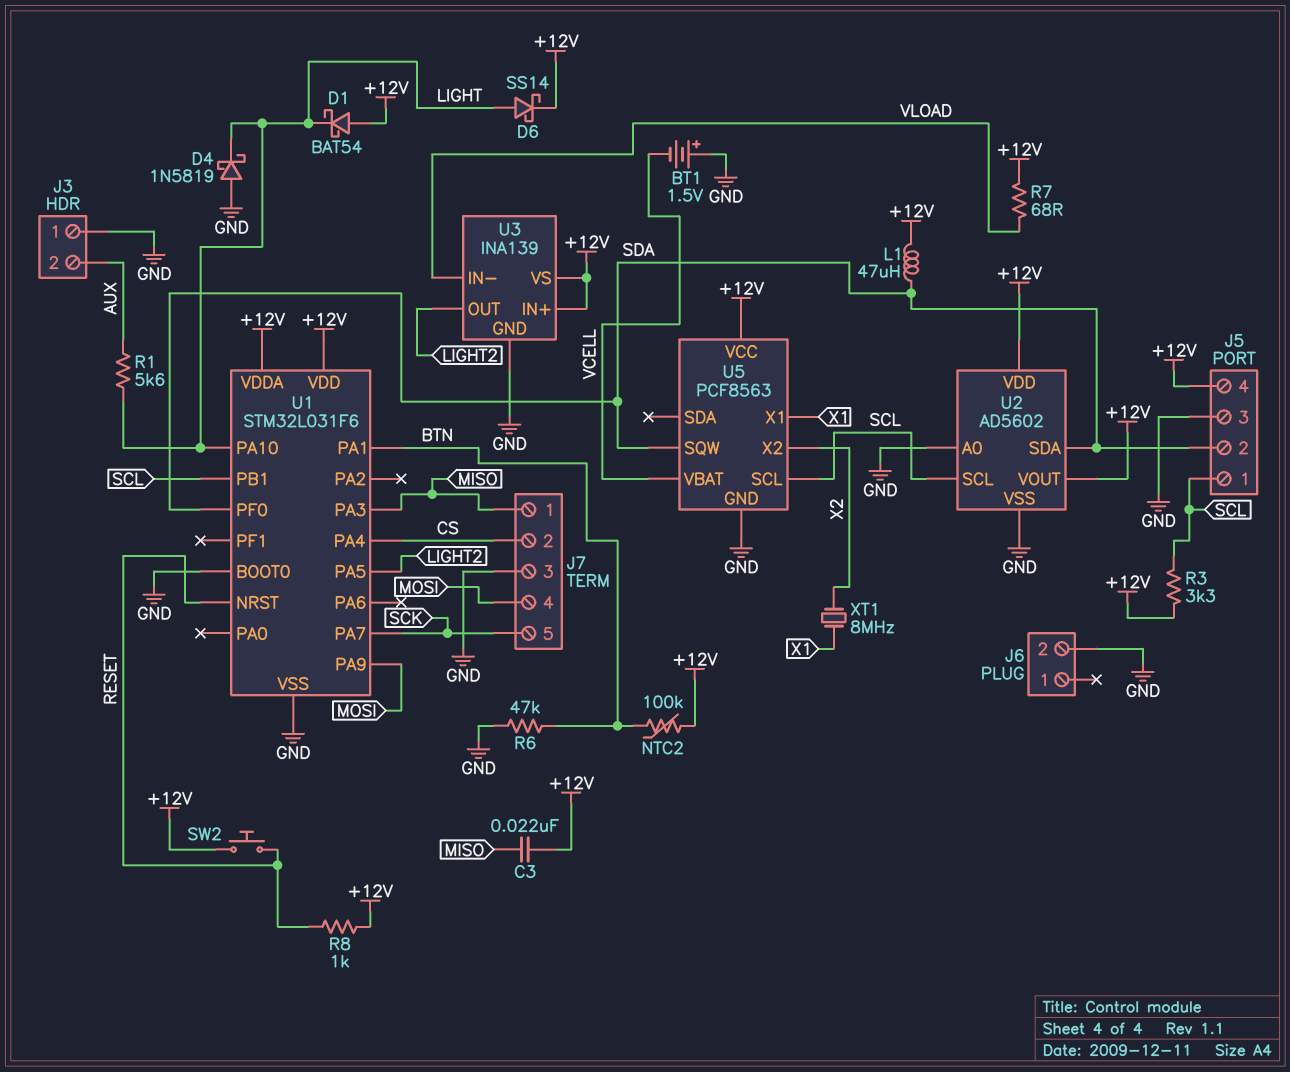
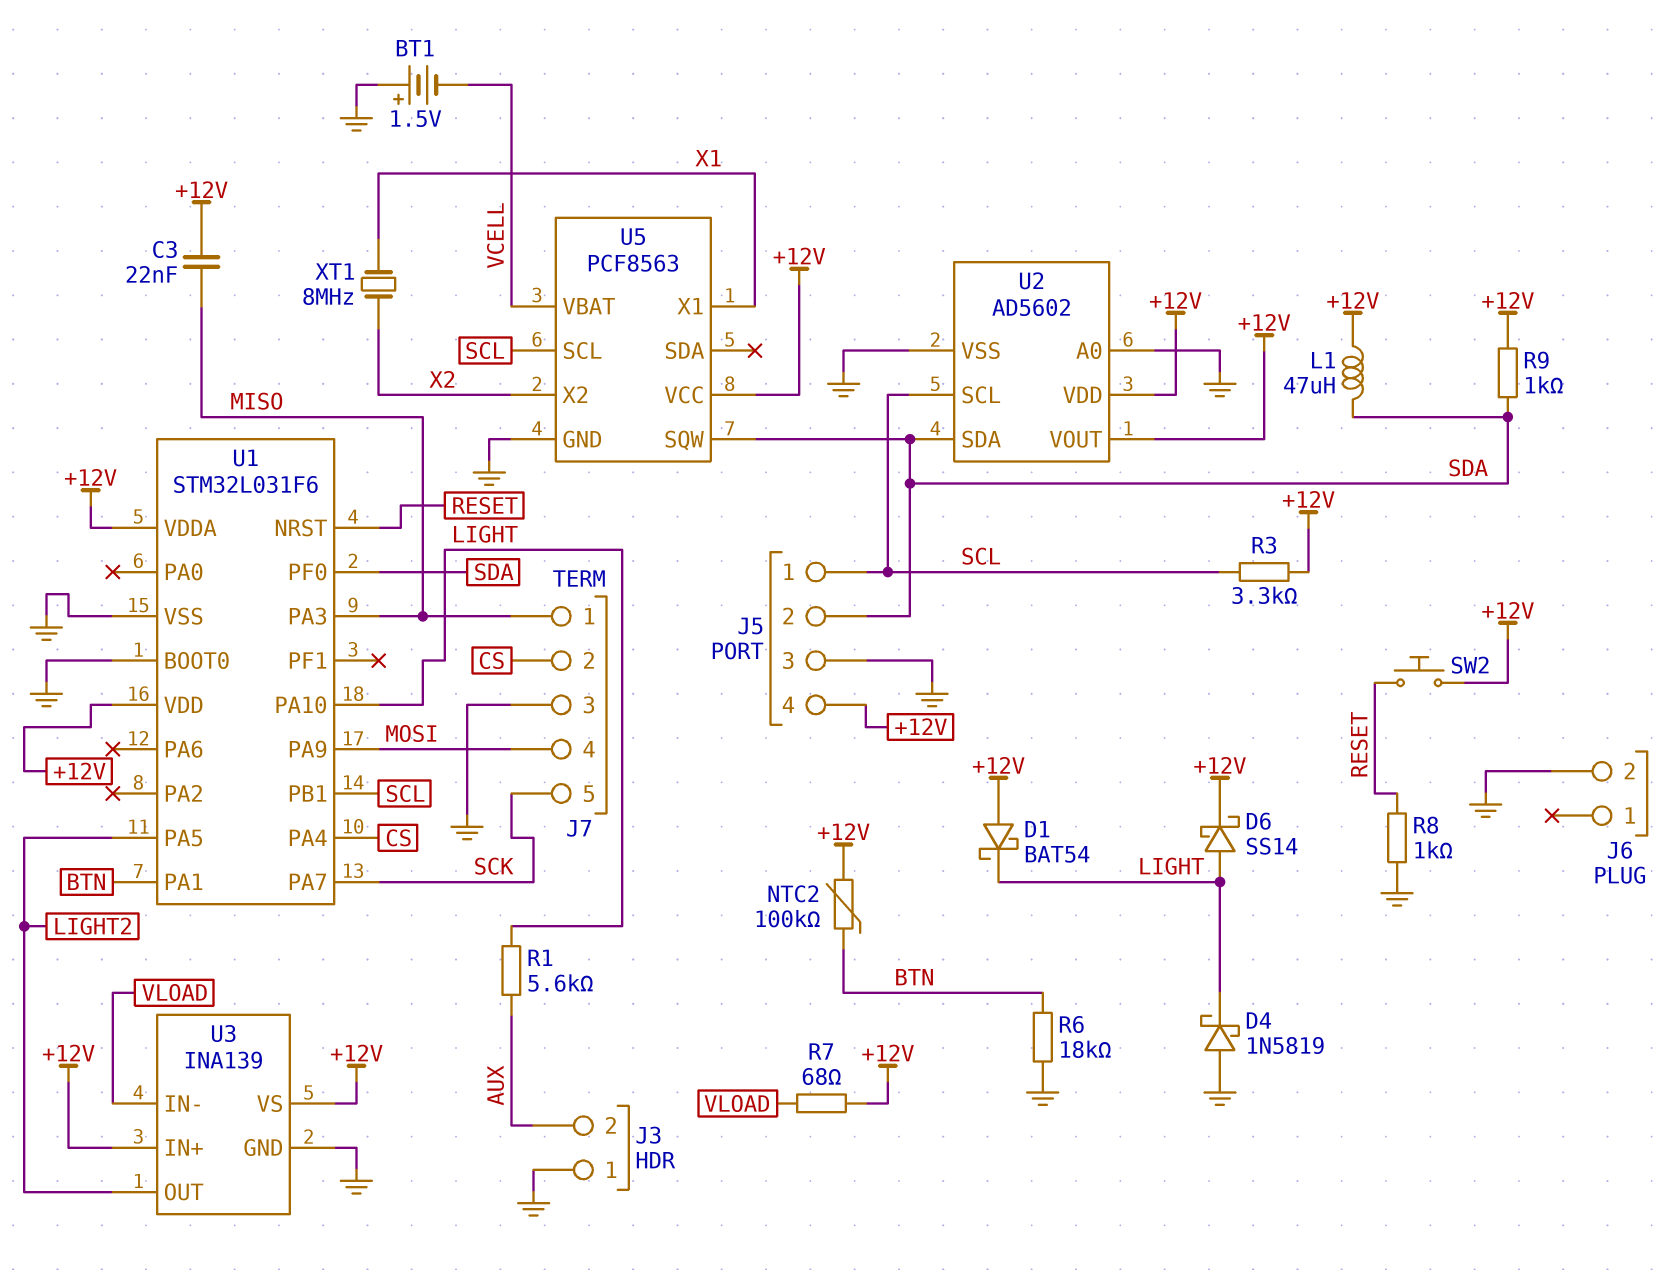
R6: 47k (BTN, GND) -> 18k (BTN, GND)
R8: 1k (+12V, RESET) -> 1k (GND, RESET)
R9: none -> 1k (+12V, SDA)

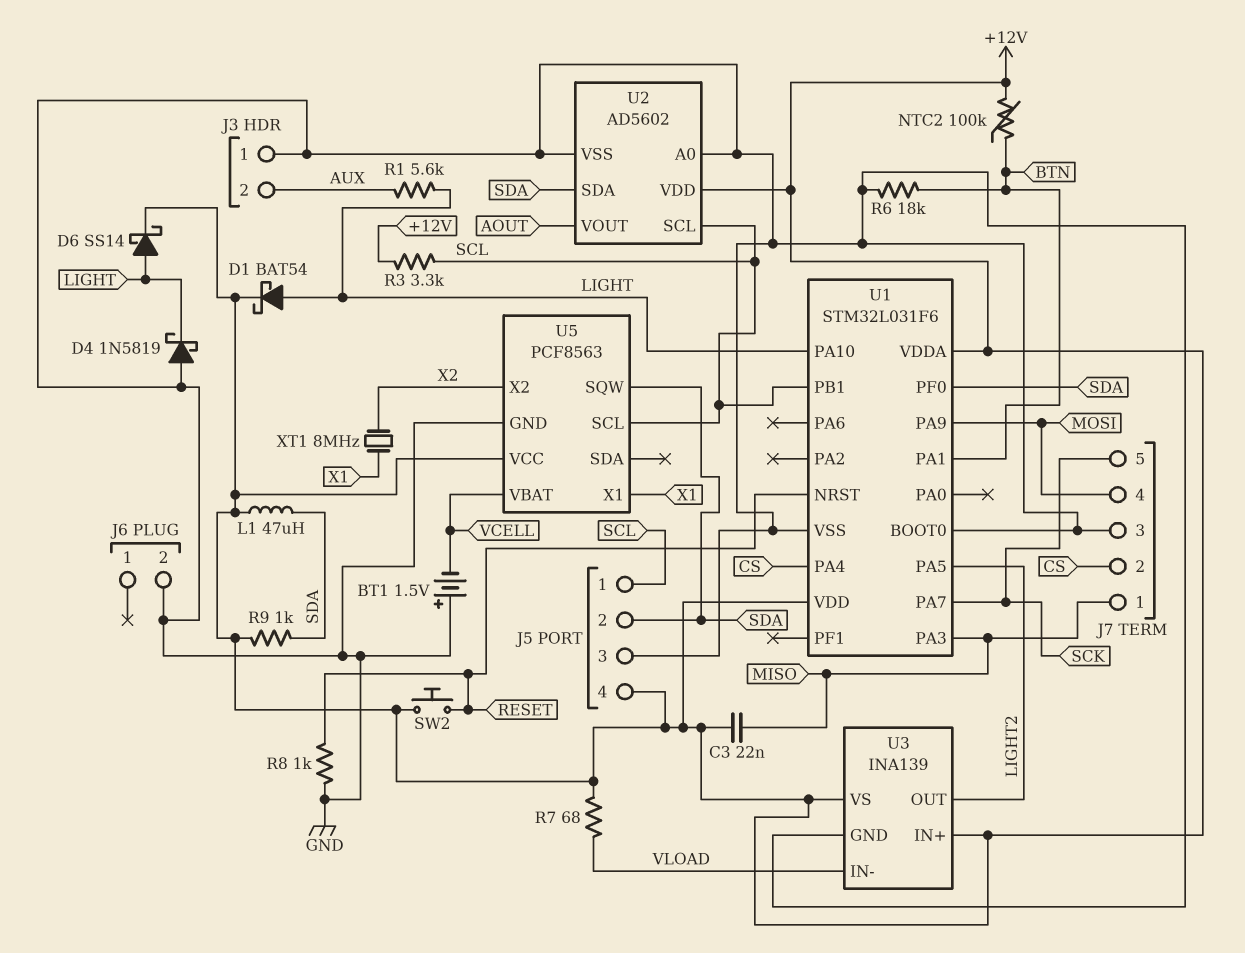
D1: schottky BAT54 (A +12V, K LIGHT) -> schottky BAT54 (A LIGHT, K +12V)
U2 pin VOUT: +12V -> AOUT

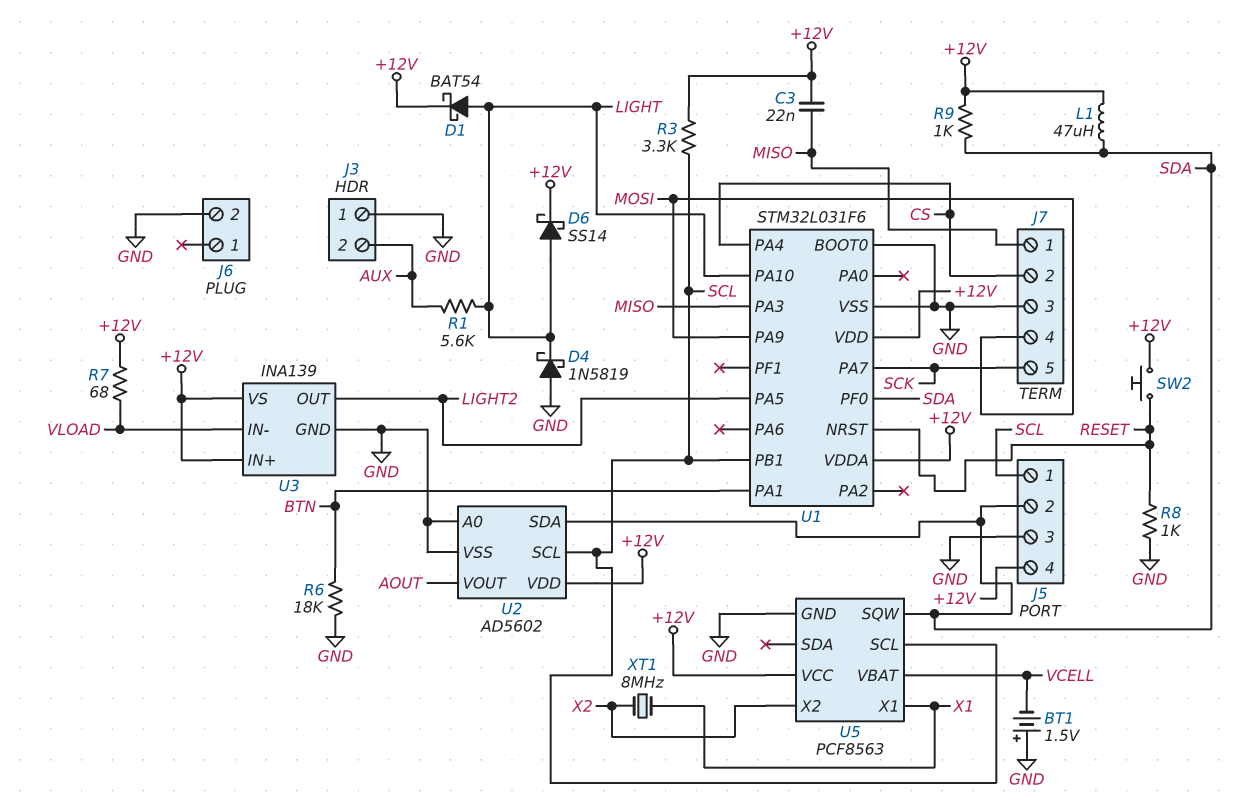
NTC2: 100k (+12V, BTN) -> none

